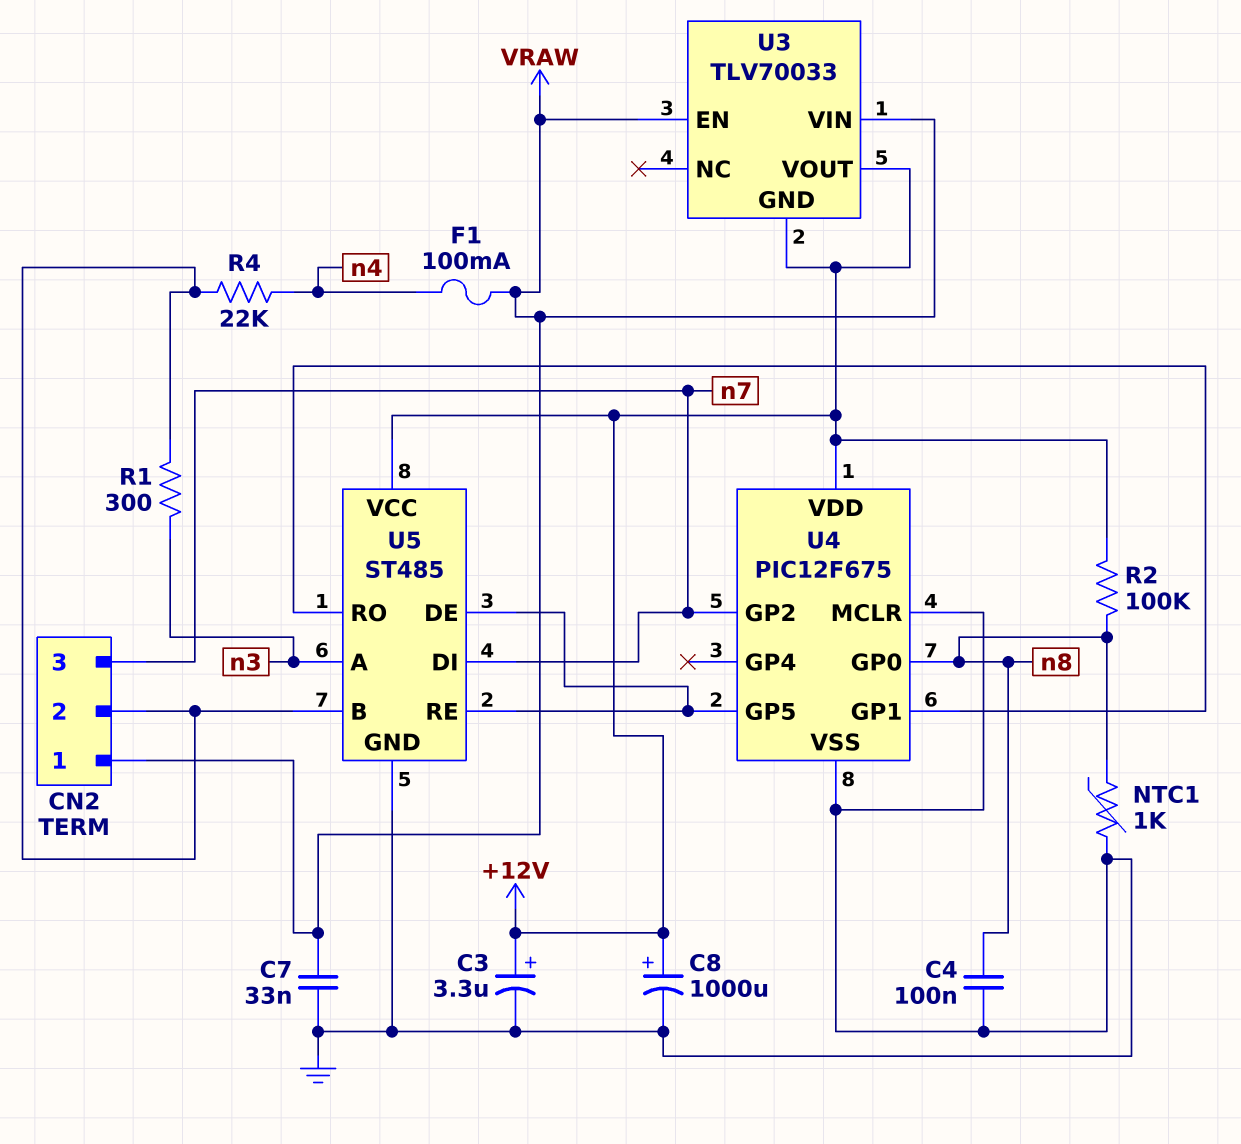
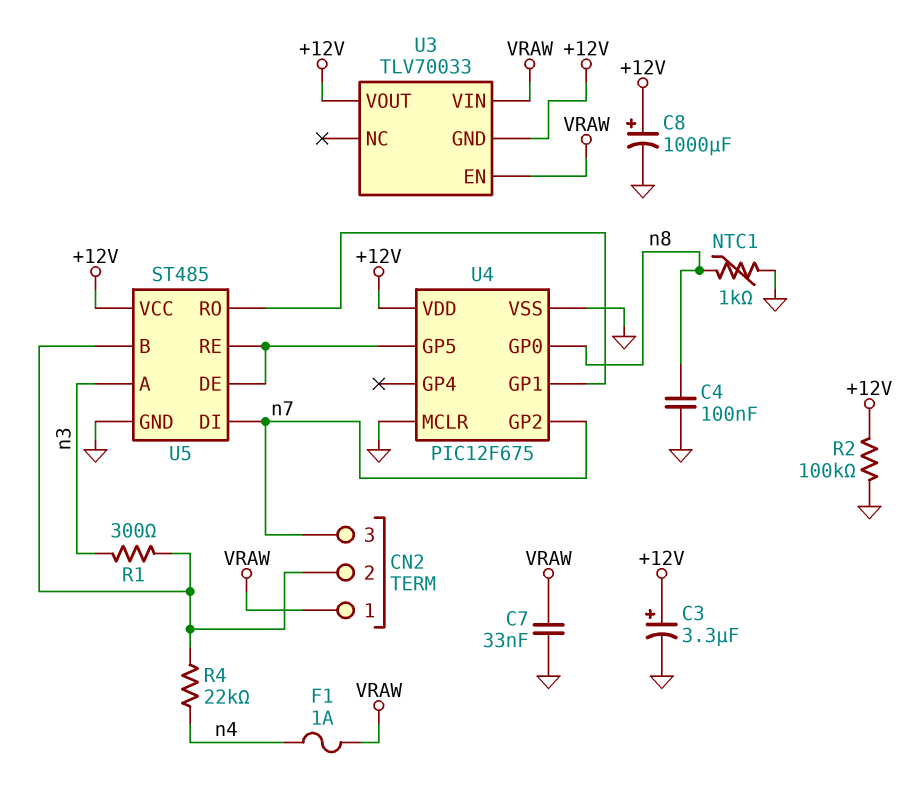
F1: 100mA (VRAW, n4) -> 1A (VRAW, n4)
R2: 100k (+12V, n8) -> 100k (+12V, GND)

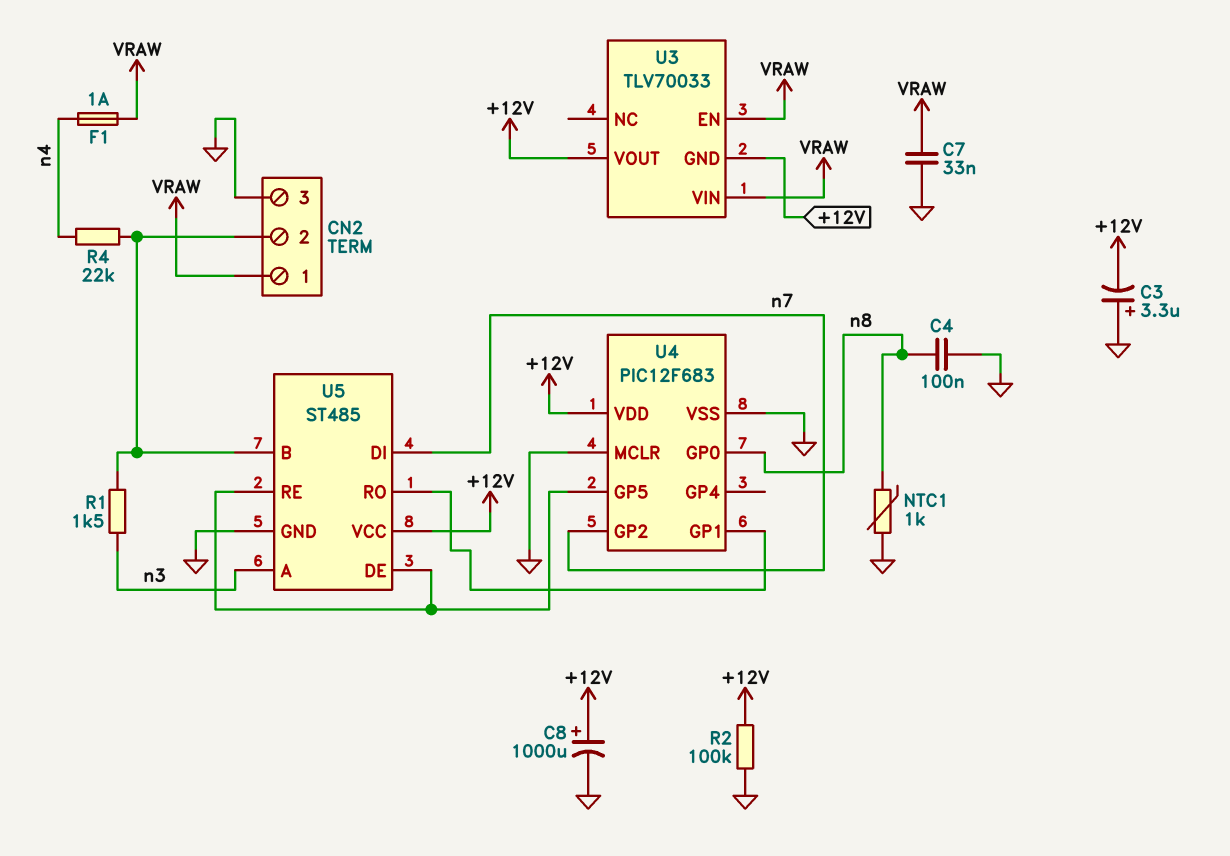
C3: 3.3uF (plus +12V, minus GND) -> 3.3uF (plus GND, minus +12V)
CN2 pin 3: n7 -> GND
R1: 300 (CN2/2, n3) -> 1.5k (CN2/2, n3)
U4: PIC12F675 -> PIC12F683

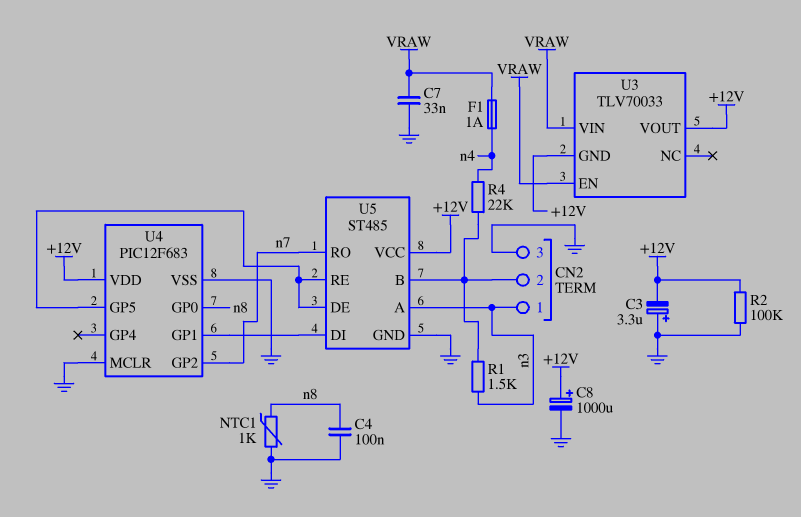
CN2 pin 1: VRAW -> n3
U5 pin DI: n7 -> U4/GP1
U5 pin RO: U4/GP1 -> n7

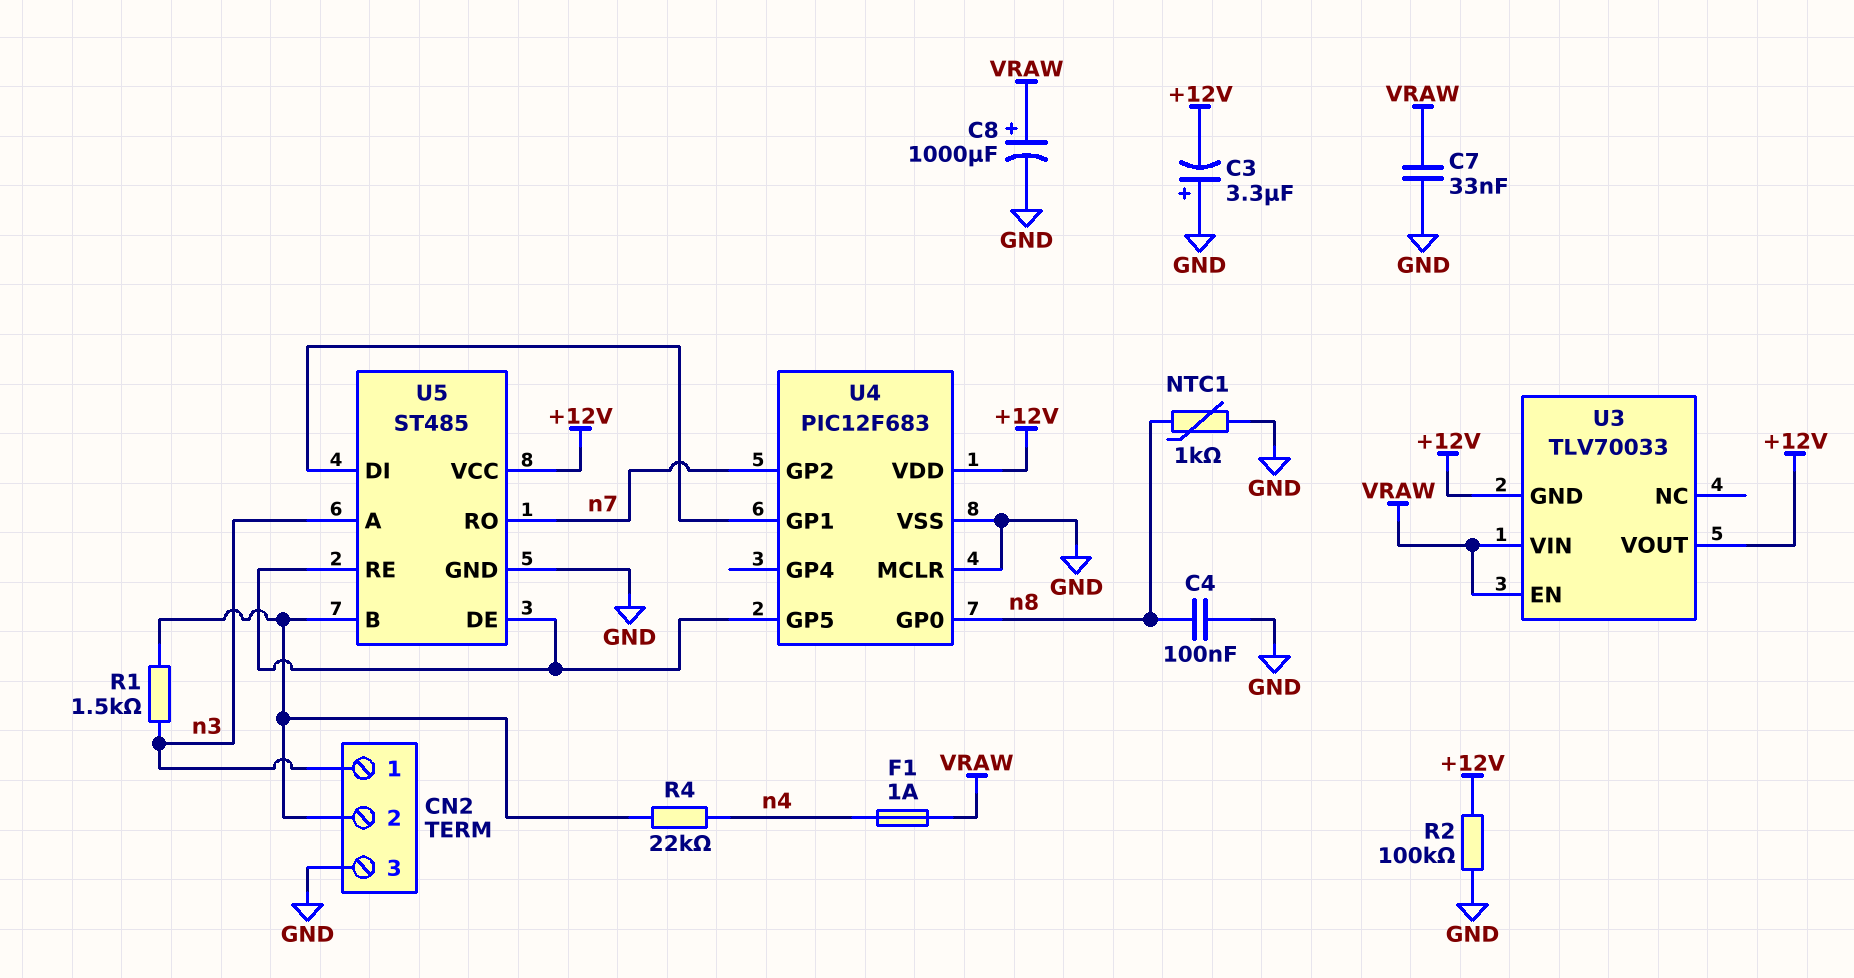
C8: 1000uF (plus +12V, minus GND) -> 1000uF (plus VRAW, minus GND)

